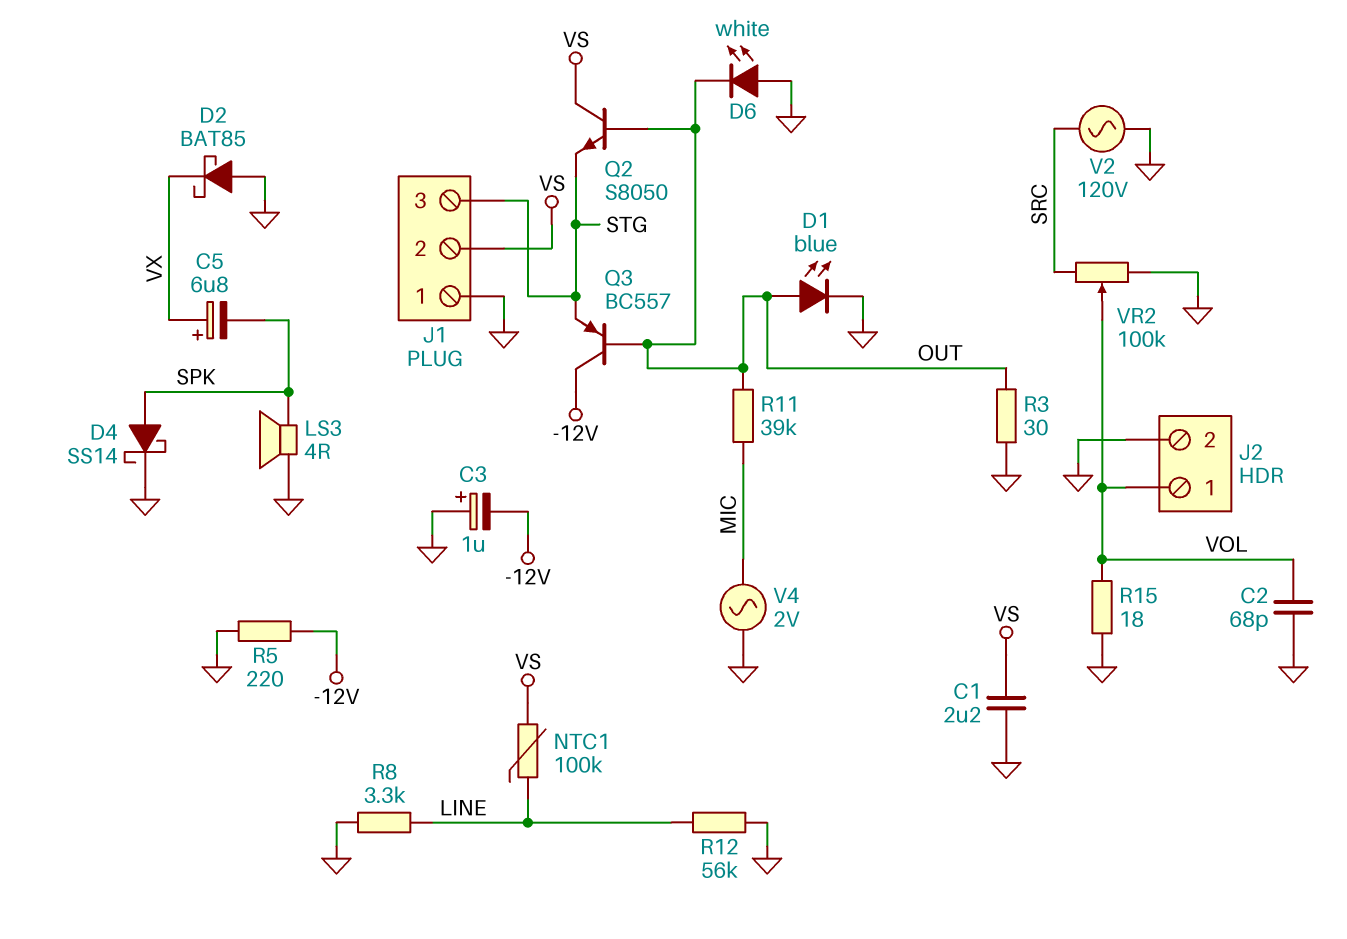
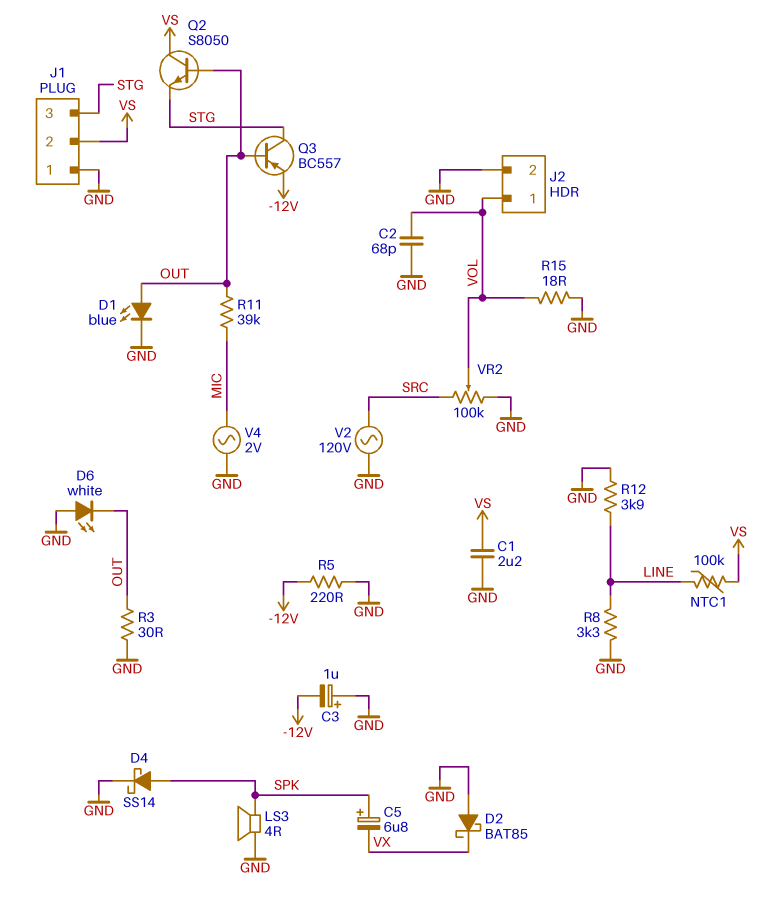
C5: 6.8uF (plus VX, minus SPK) -> 6.8uF (plus SPK, minus VX)
Q3: PNP BC557 (B OUT, C -12V, E STG) -> PNP BC557 (B OUT, C STG, E -12V)
R12: 56k (GND, LINE) -> 3.9k (GND, LINE)

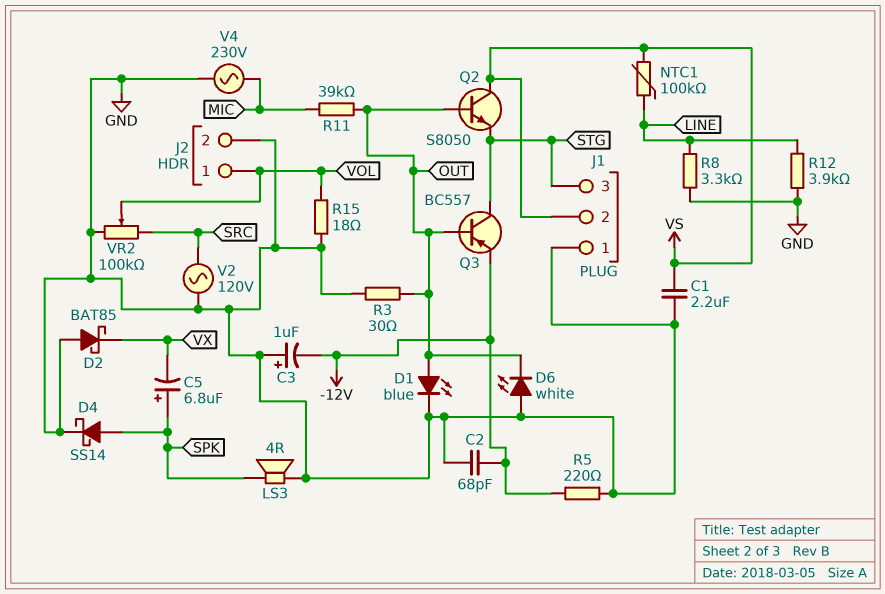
C2: 68pF (GND, VOL) -> 68pF (-12V, GND)
V4: AC 2V (GND, MIC) -> AC 230V (GND, MIC)

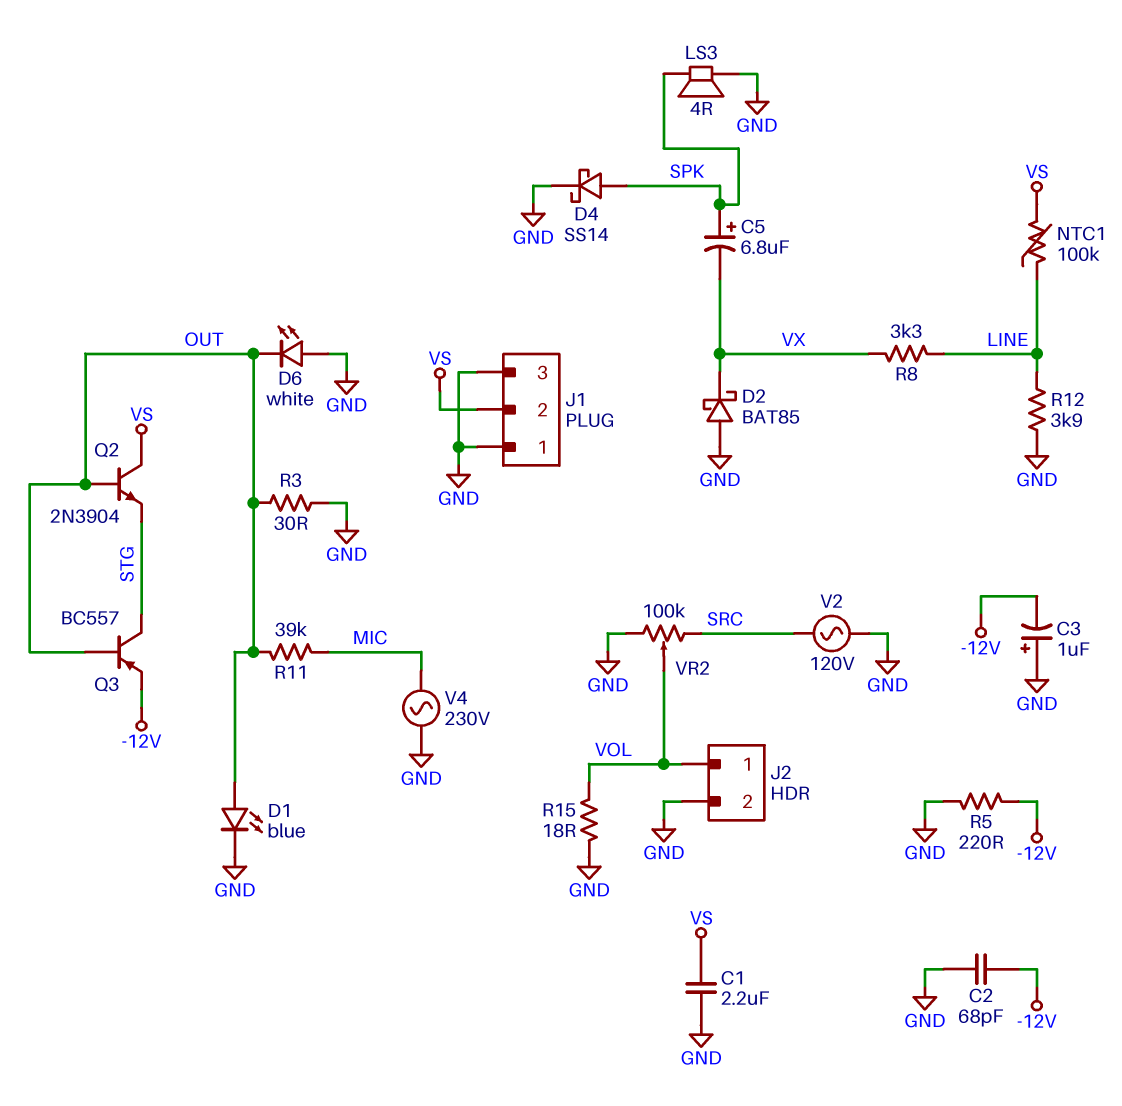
J1 pin 3: STG -> GND
Q2: NPN S8050 (B OUT, C VS, E STG) -> NPN 2N3904 (B OUT, C VS, E STG)
R8: 3.3k (GND, LINE) -> 3.3k (LINE, VX)

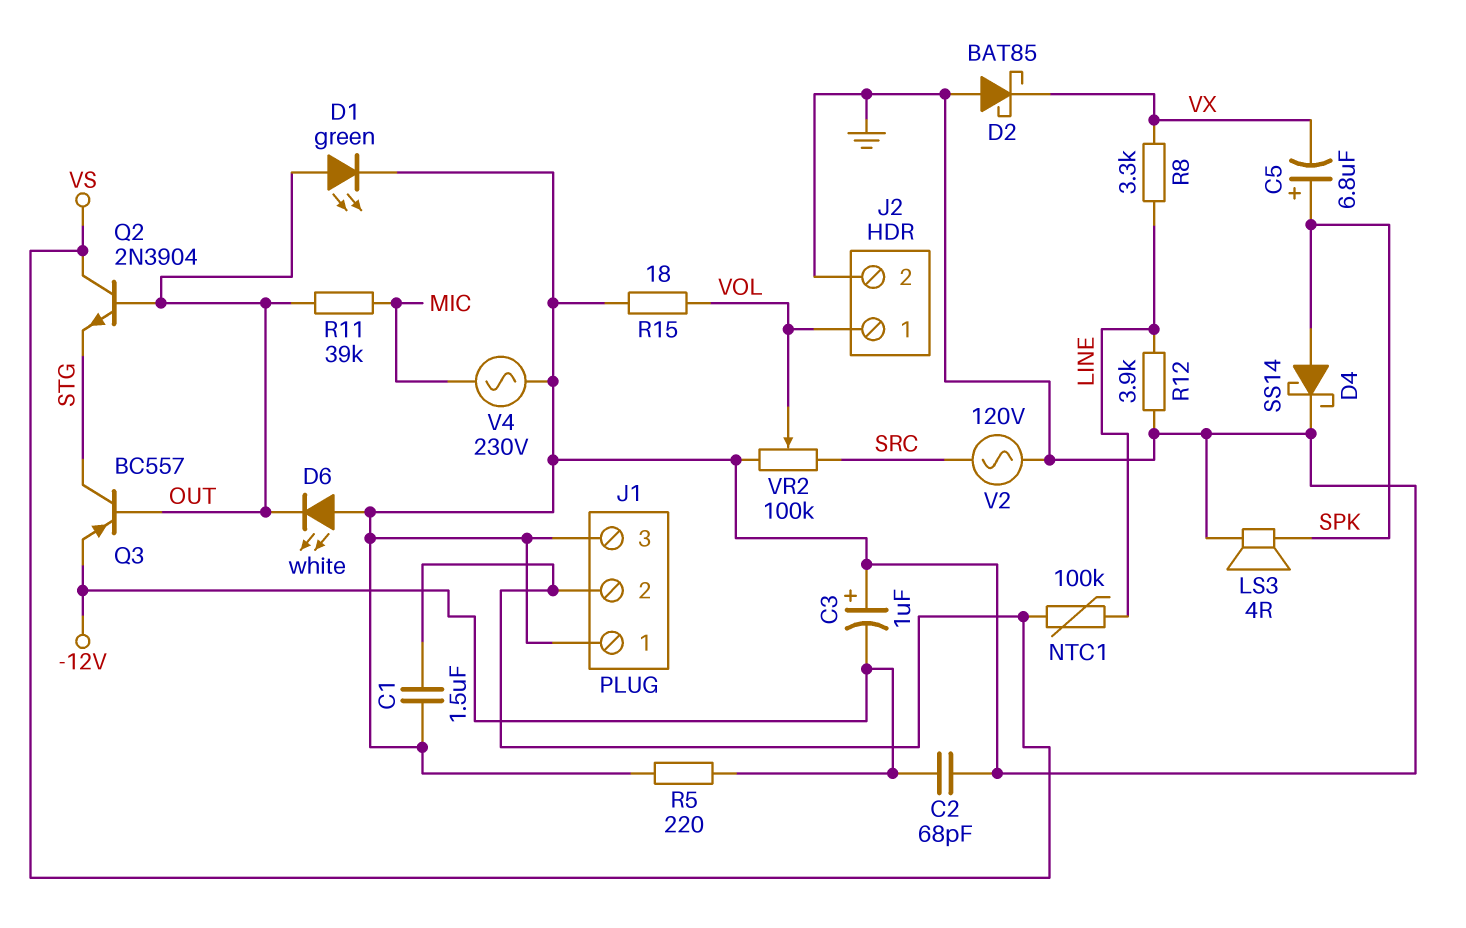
C1: 2.2uF (GND, VS) -> 1.5uF (GND, VS)
D1: LED blue (A OUT, K GND) -> LED green (A OUT, K GND)
R3: 30 (GND, OUT) -> none

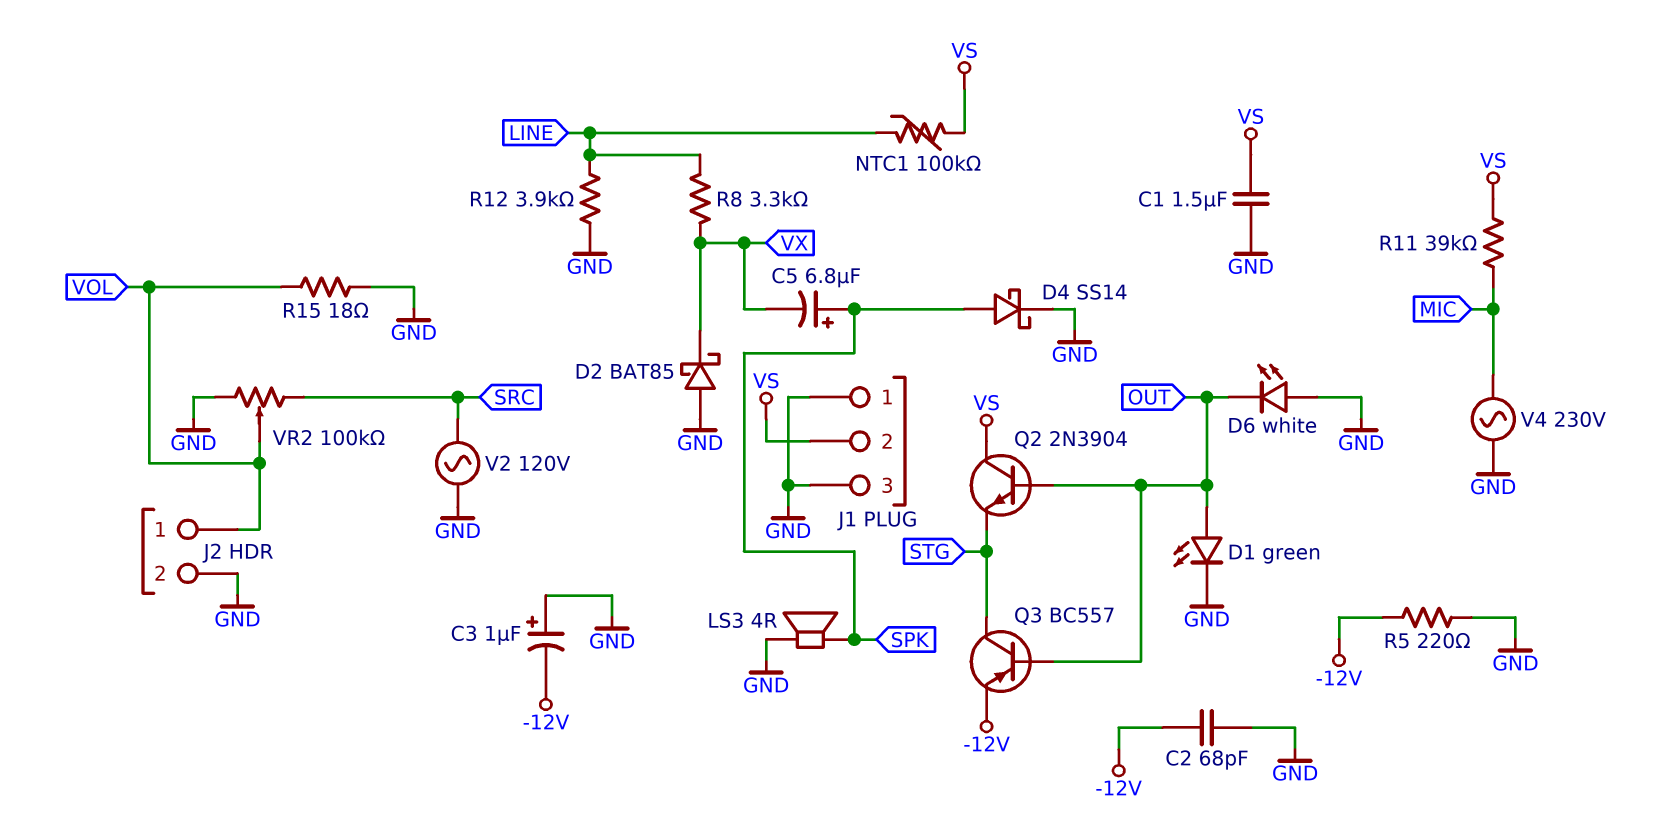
R11: 39k (MIC, OUT) -> 39k (MIC, VS)

